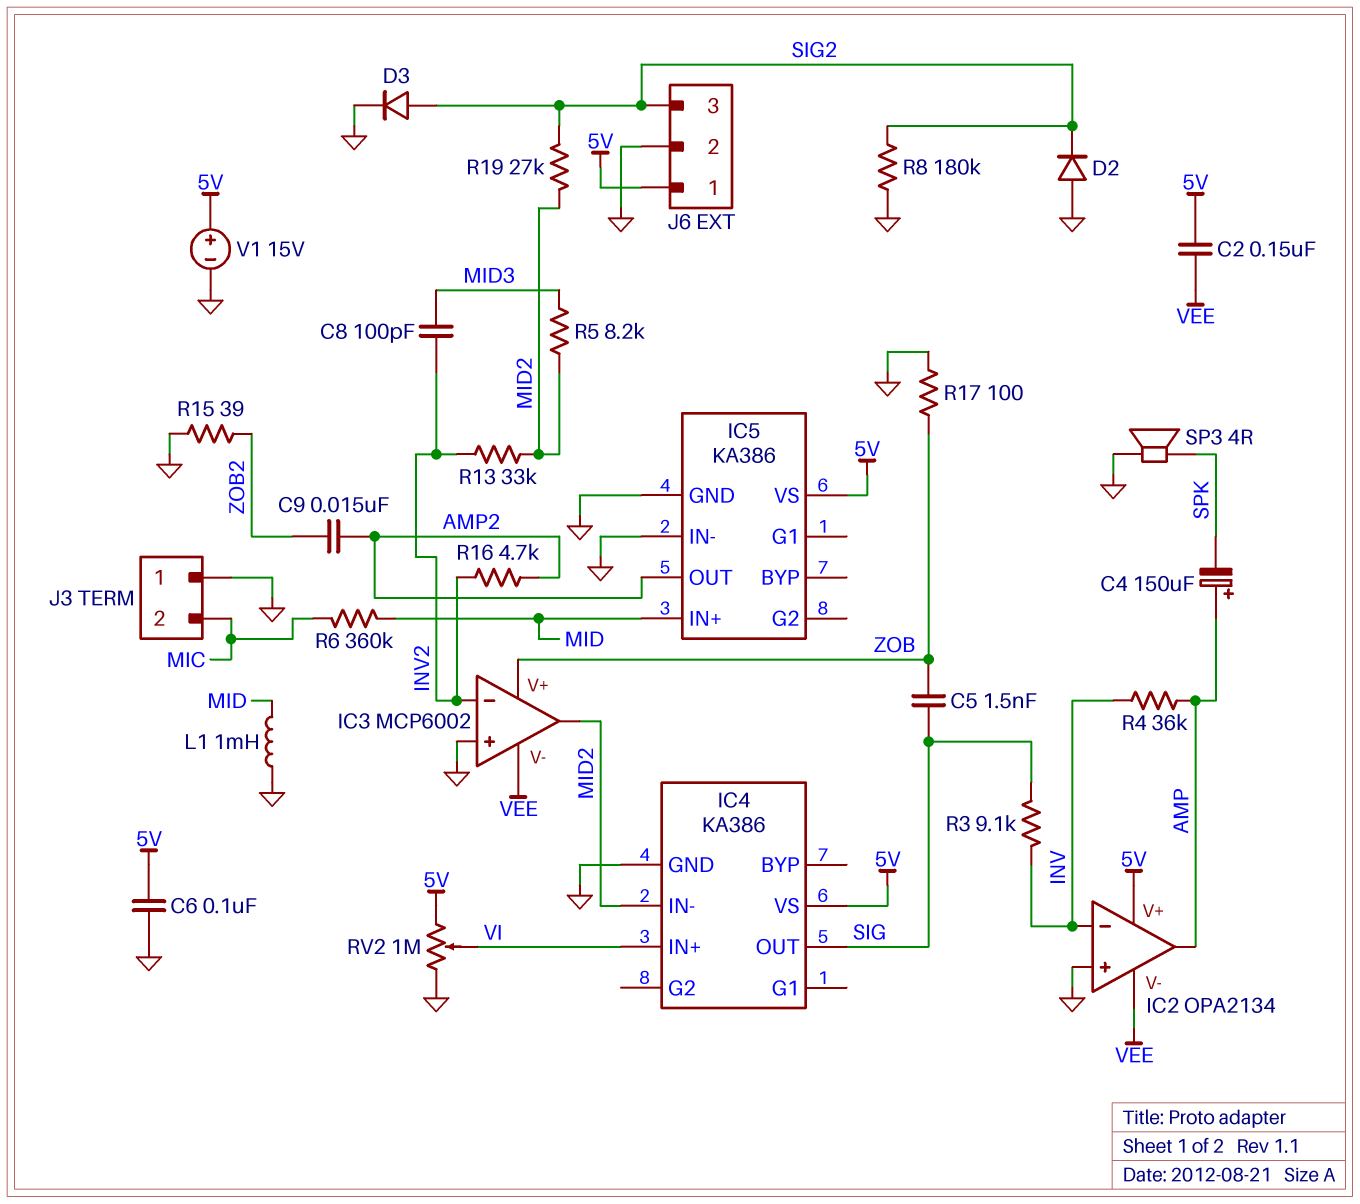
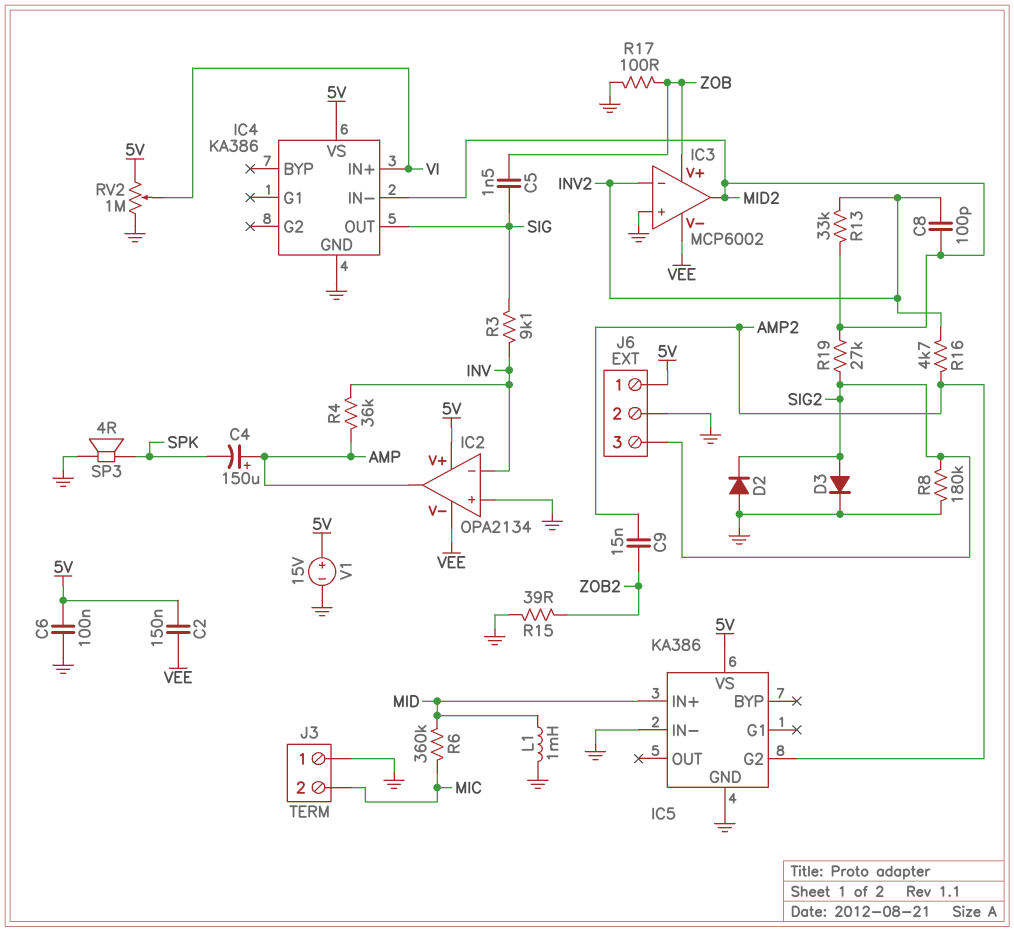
C8: 100pF (INV2, MID3) -> 100pF (INV2, MID2)
IC5 pin G2: none -> AMP2
IC5 pin OUT: AMP2 -> none
R5: 8.2k (MID2, MID3) -> none

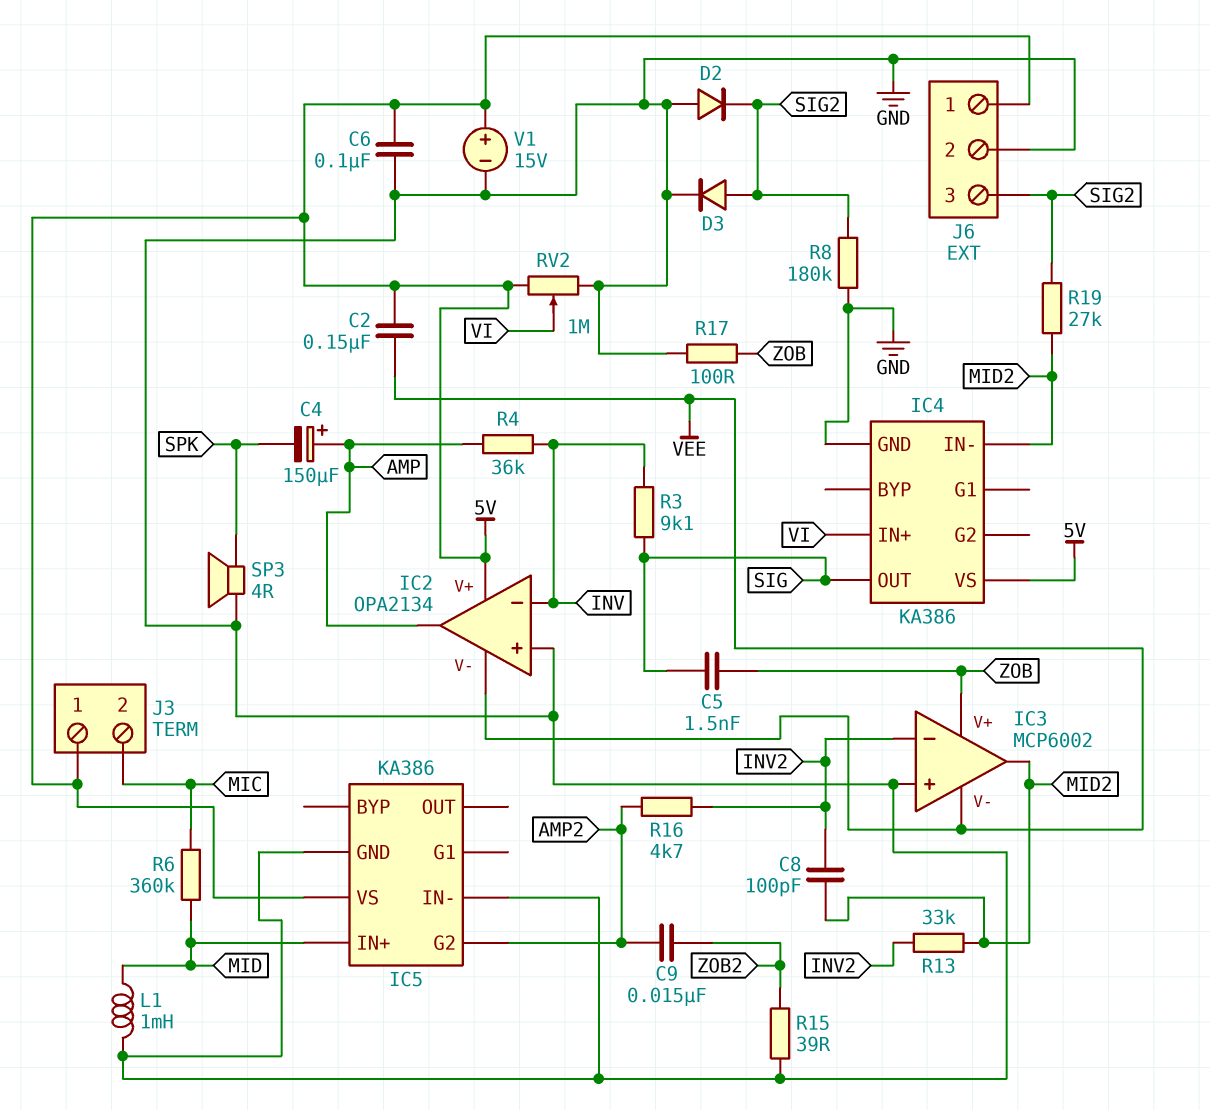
J3 pin 1: GND -> 5V

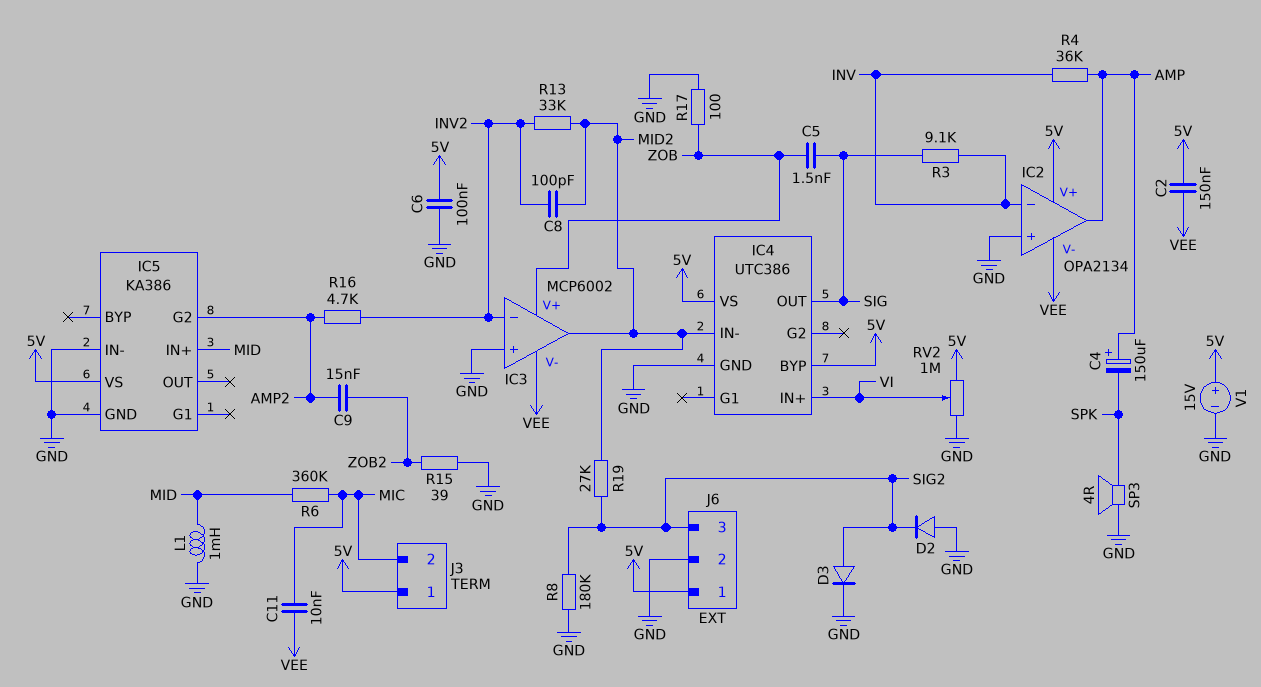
C11: none -> 10nF (MIC, VEE)
IC4: KA386 -> UTC386
IC4 pin BYP: none -> 5V

